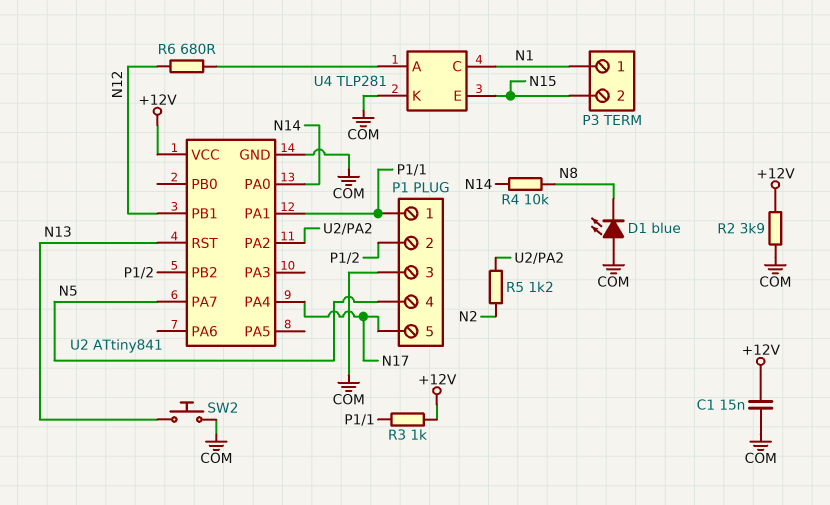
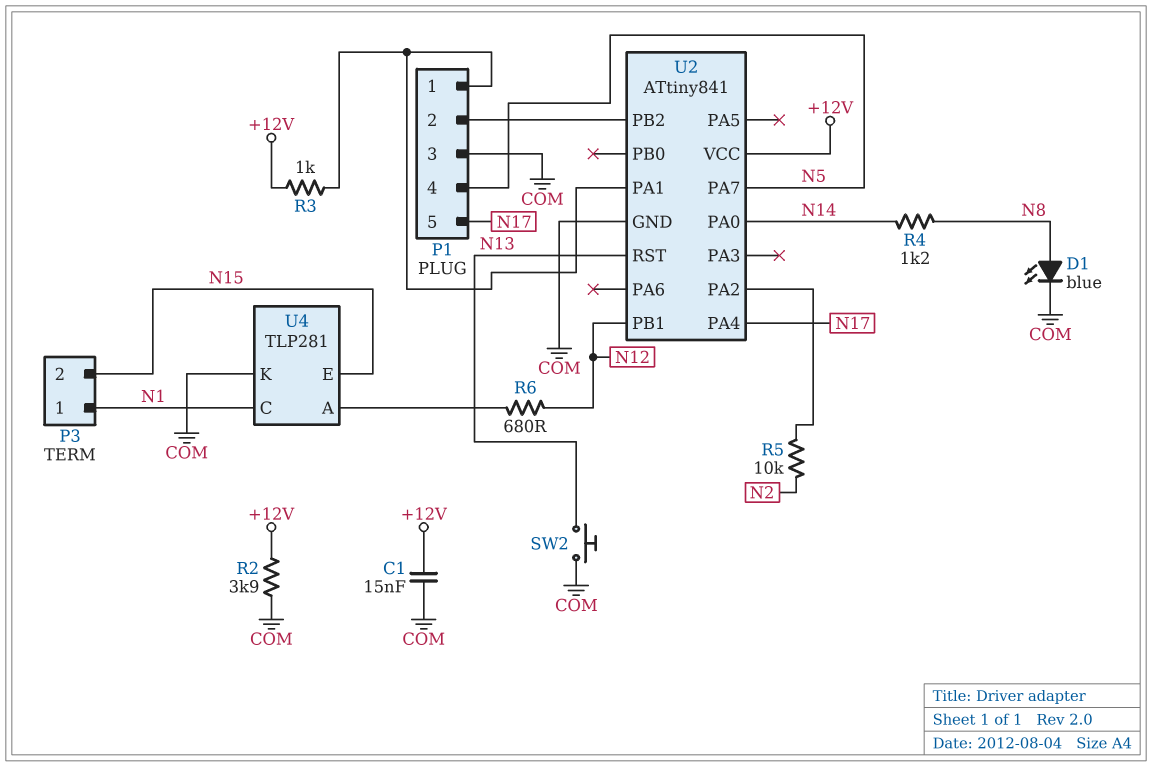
D1: LED blue (A COM, K N8) -> LED blue (A N8, K COM)
R4: 10k (N8, N14) -> 1.2k (N8, N14)
R5: 1.2k (N2, U2/PA2) -> 10k (N2, U2/PA2)

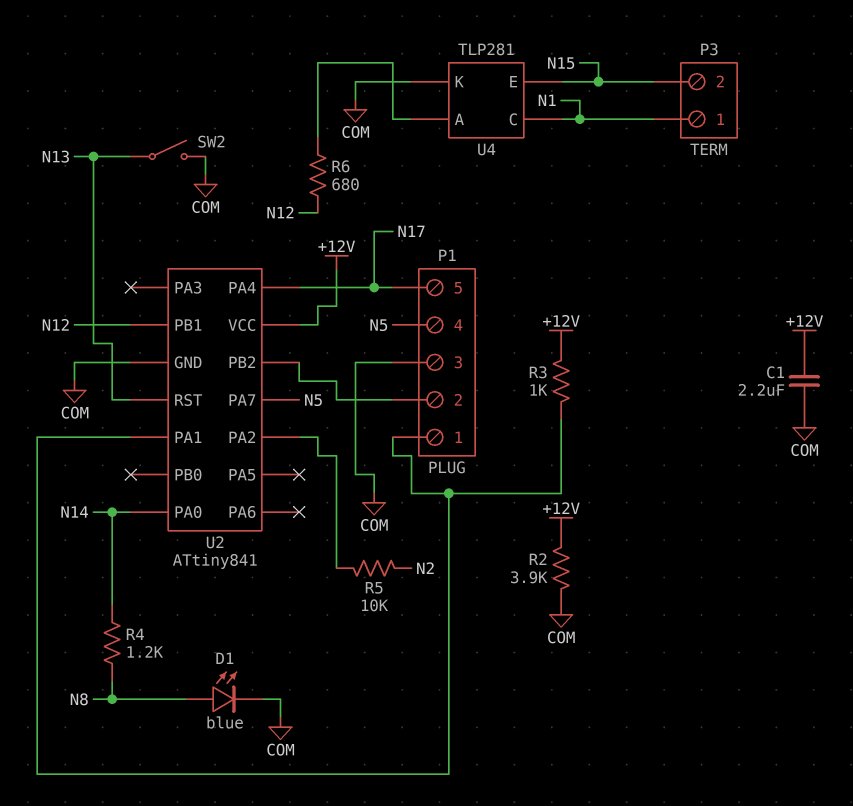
C1: 15nF (+12V, COM) -> 2.2uF (+12V, COM)
SW2: button (COM, N13) -> switch (COM, N13)

